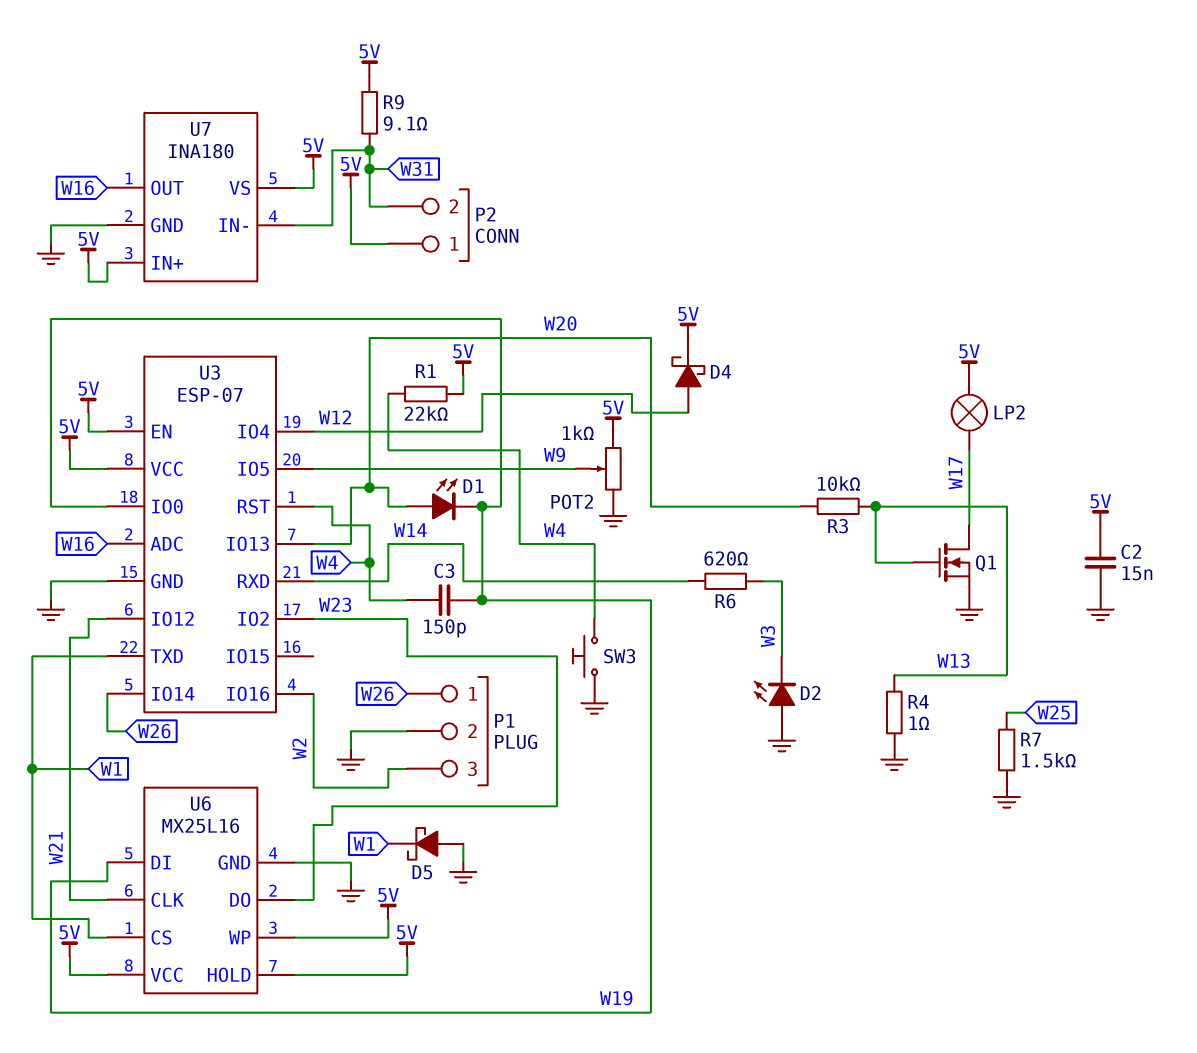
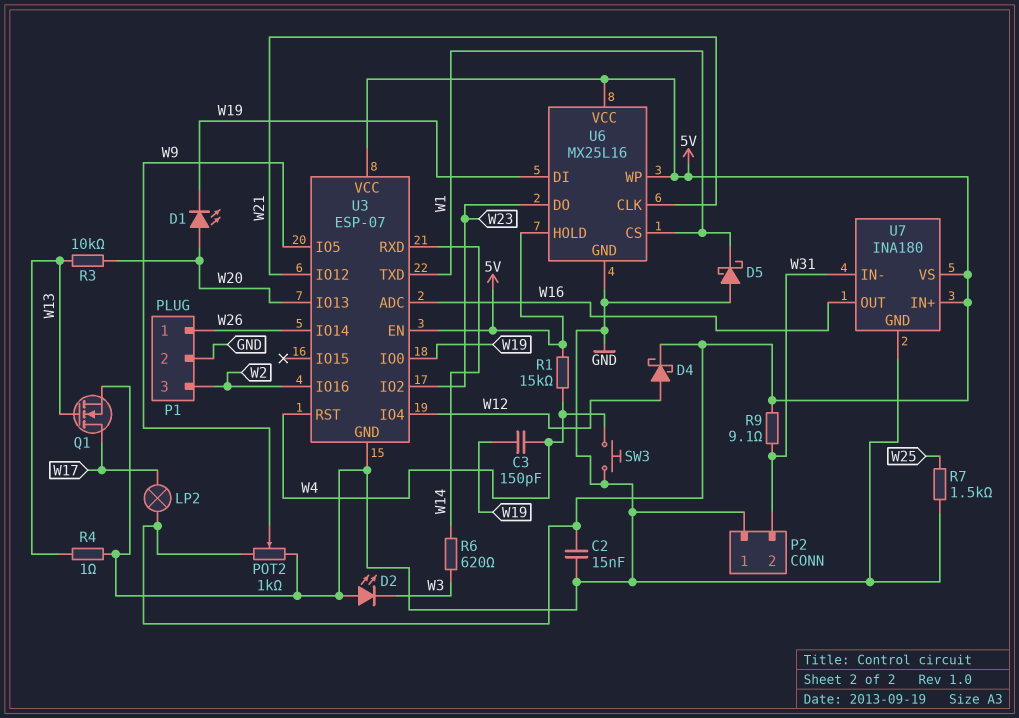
P2 pin 1: 5V -> GND
R1: 22k (5V, W4) -> 15k (5V, W4)

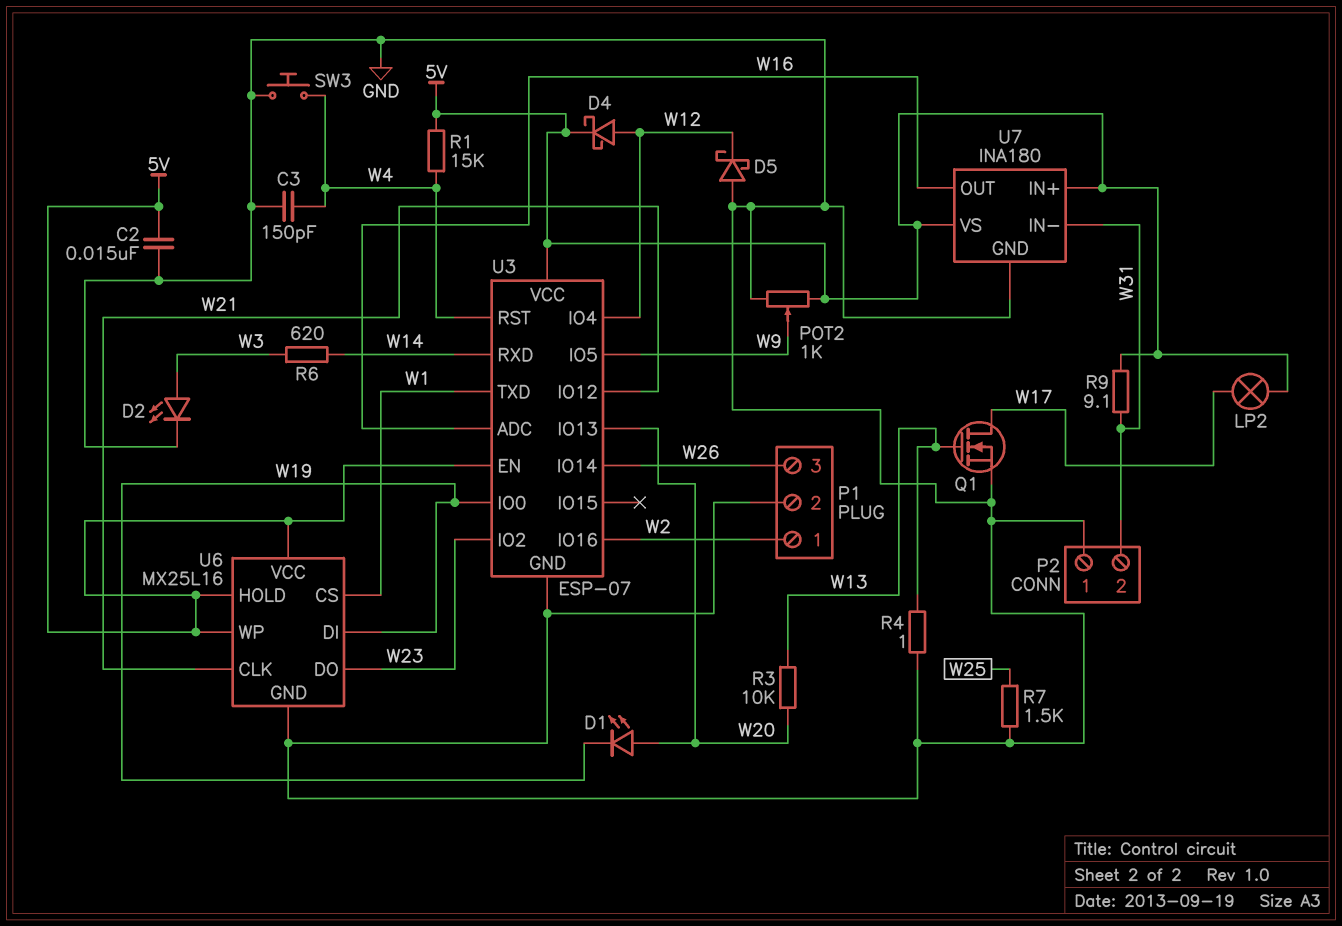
C3: 150pF (W4, W19) -> 150pF (GND, W4)
D2: LED (A GND, K W3) -> LED (A W3, K GND)
D5: schottky (A GND, K W1) -> schottky (A GND, K W12)
P1 pin 1: W26 -> W2
P1 pin 3: W2 -> W26

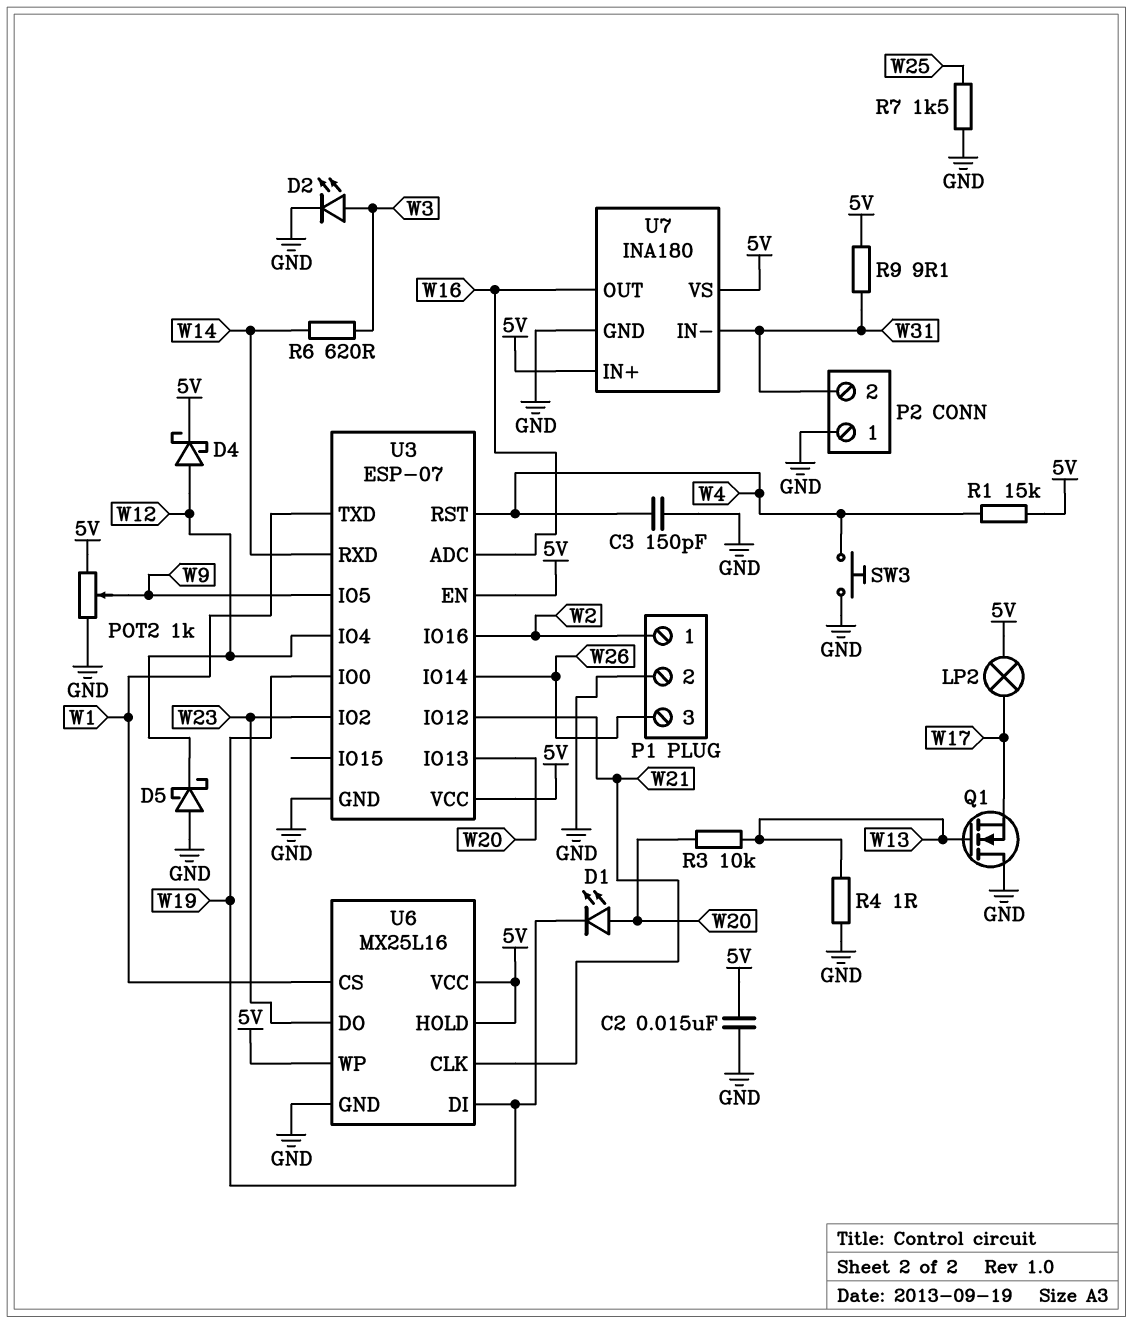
Q1: NMOS (G W13, D W17, S GND) -> NMOS (G W13, D GND, S W17)

